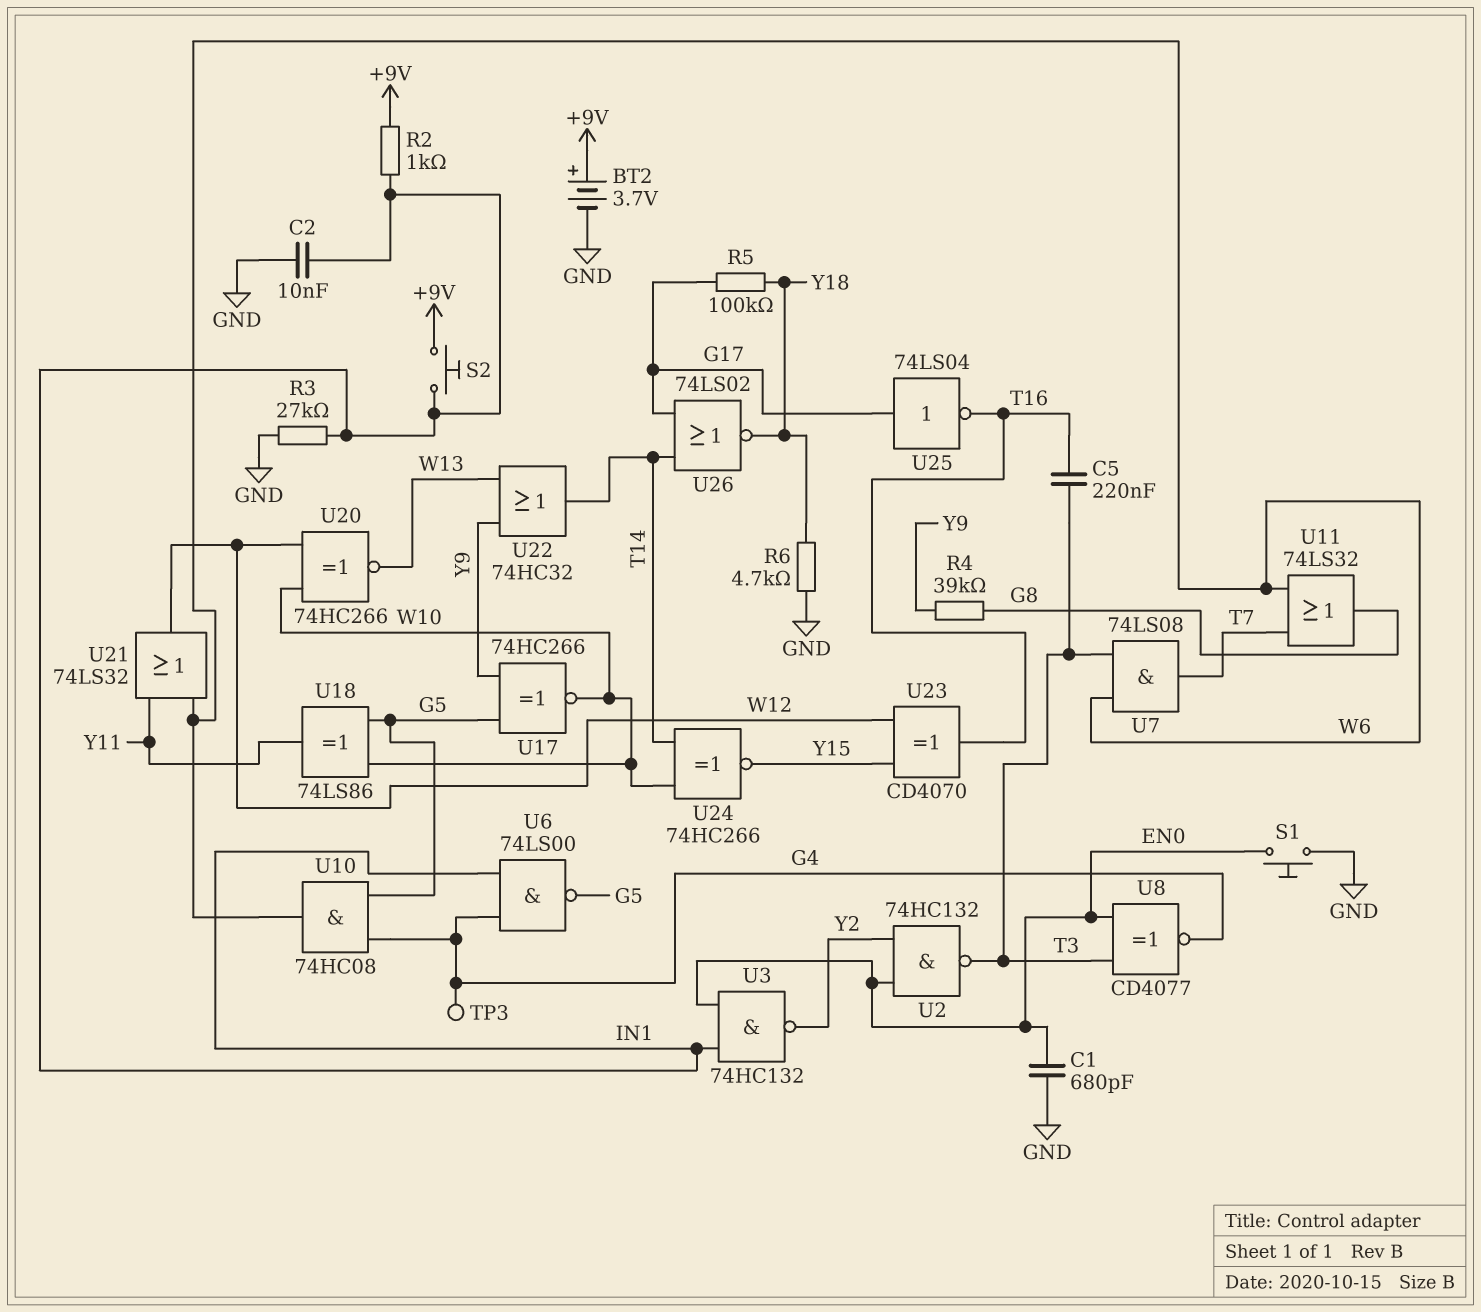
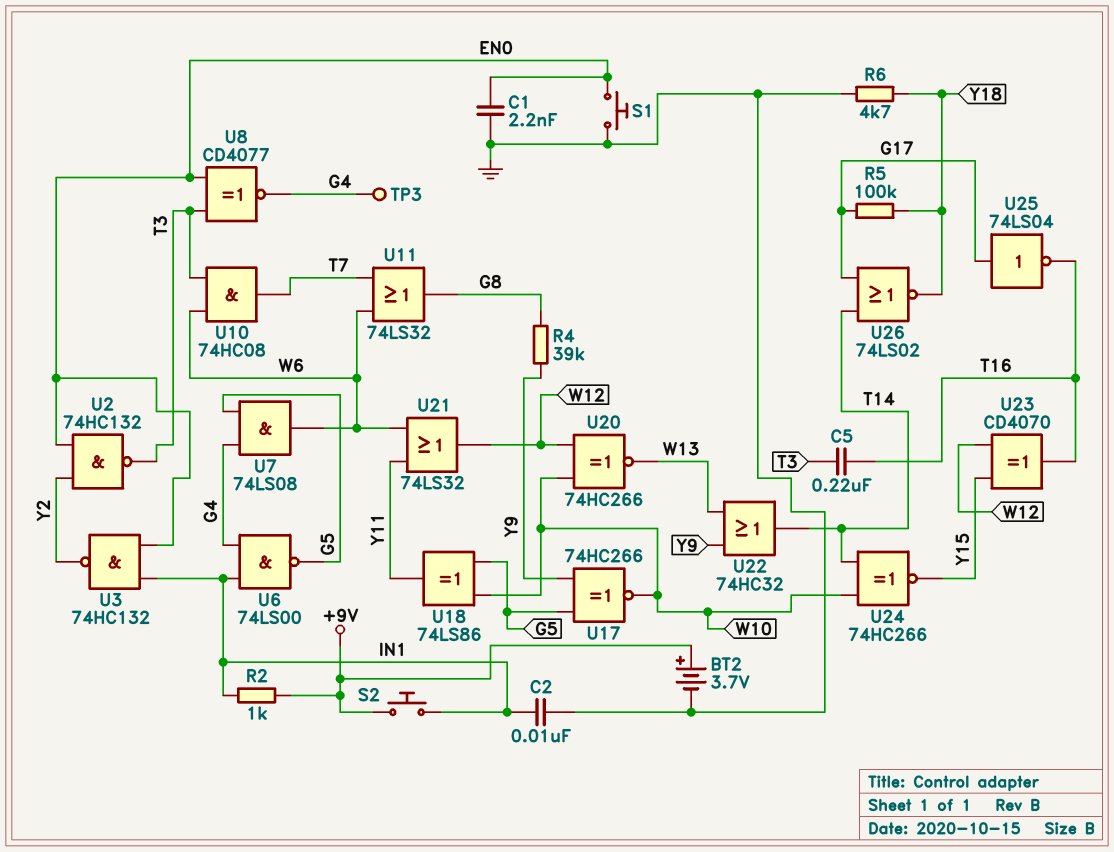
C1: 680pF (EN0, GND) -> 2.2nF (EN0, GND)
R3: 27k (GND, IN1) -> none
U7: AND 74LS08 (in T3, in W6, out T7) -> AND 74LS08 (in G4, in G5, out W6)
U10: AND 74HC08 (in G4, in G5, out W6) -> AND 74HC08 (in T3, in W6, out T7)

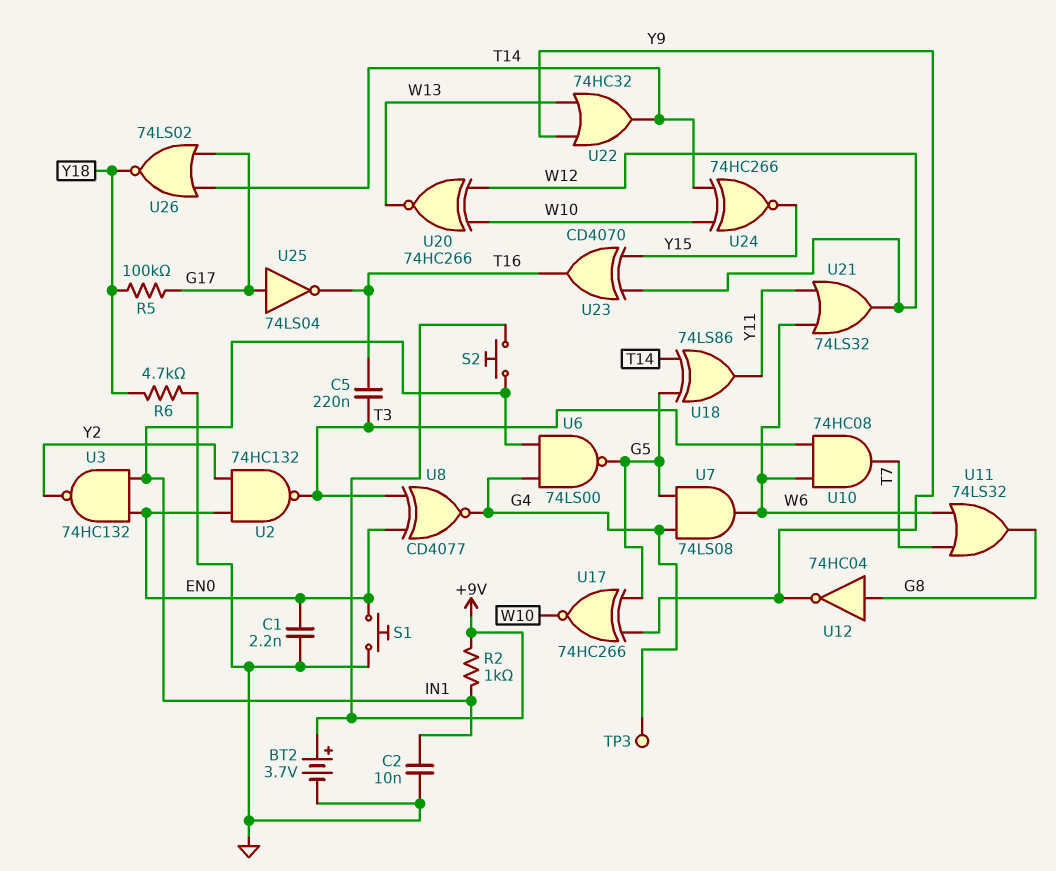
R4: 39k (G8, Y9) -> none
U12: none -> NOT 74HC04 (in G8, out Y9)
U18: XOR 74LS86 (in G5, in W10, out Y11) -> XOR 74LS86 (in G5, in T14, out Y11)

